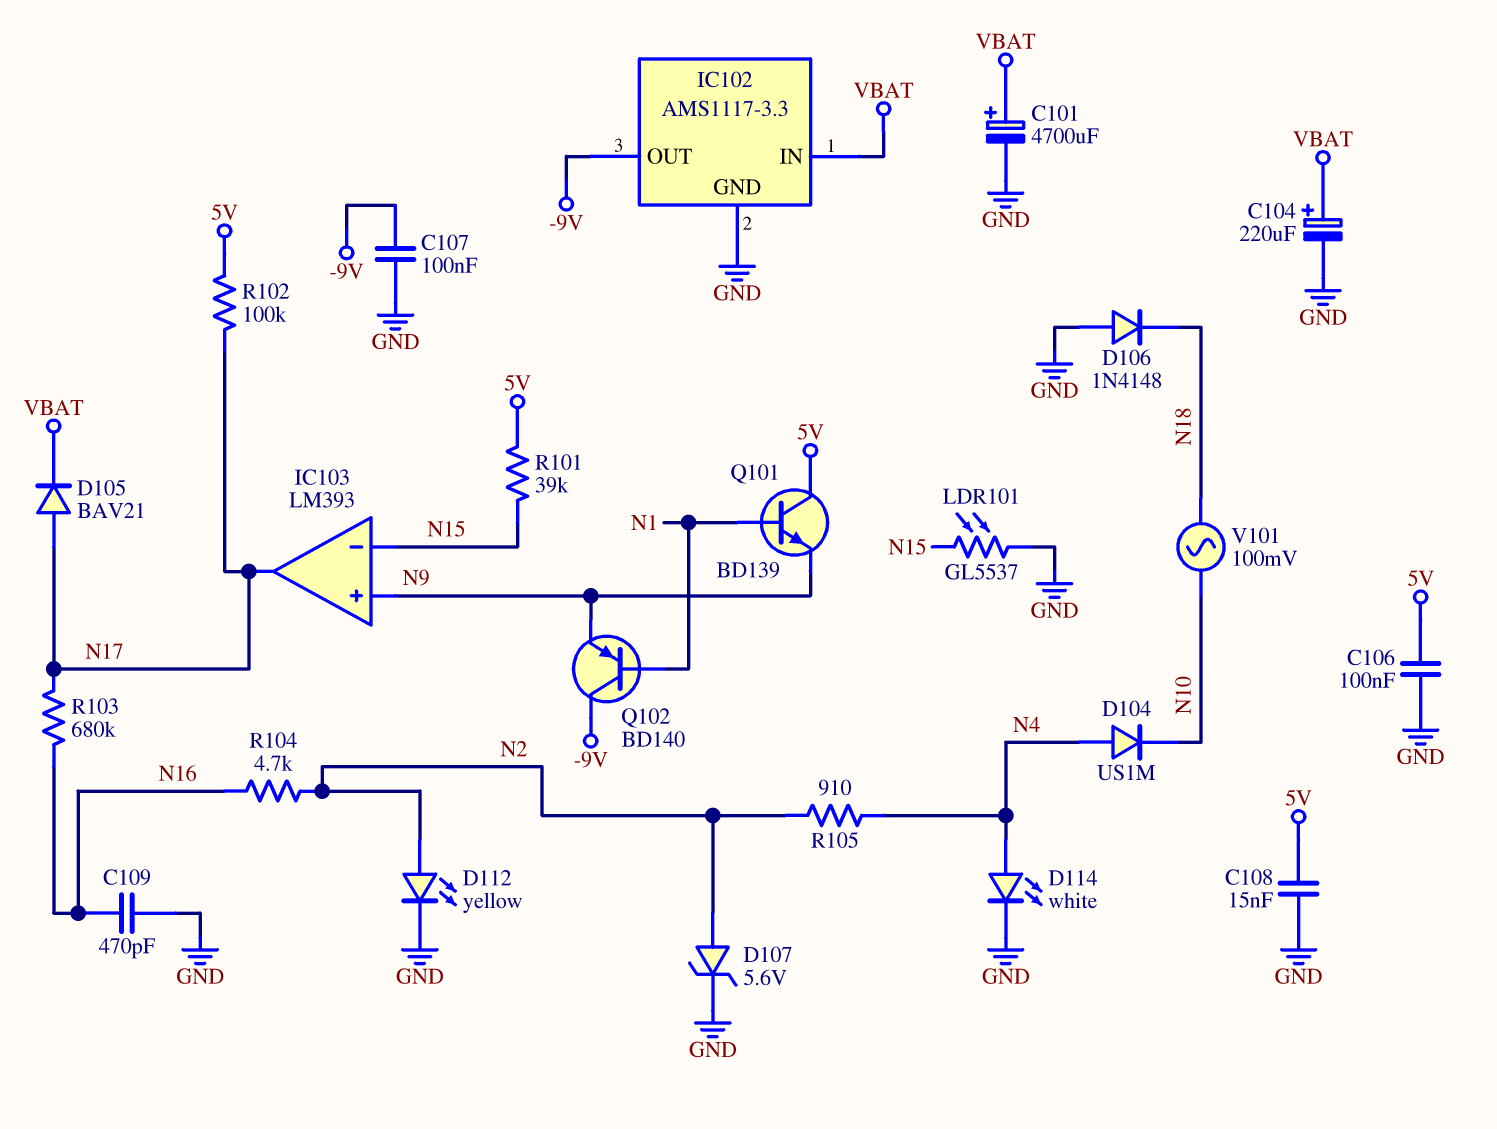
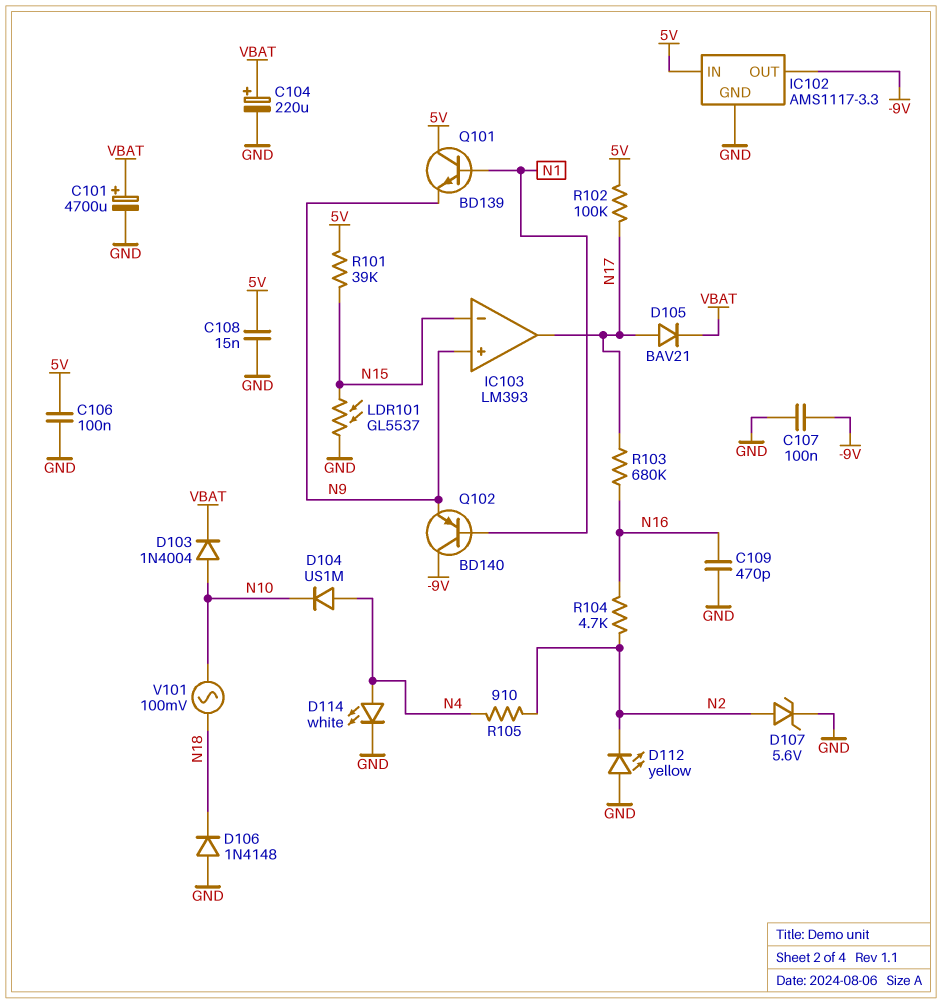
D103: none -> diode 1N4004 (A N10, K VBAT)
D112: LED yellow (A N2, K GND) -> LED yellow (A GND, K N2)
IC102 pin IN: VBAT -> 5V

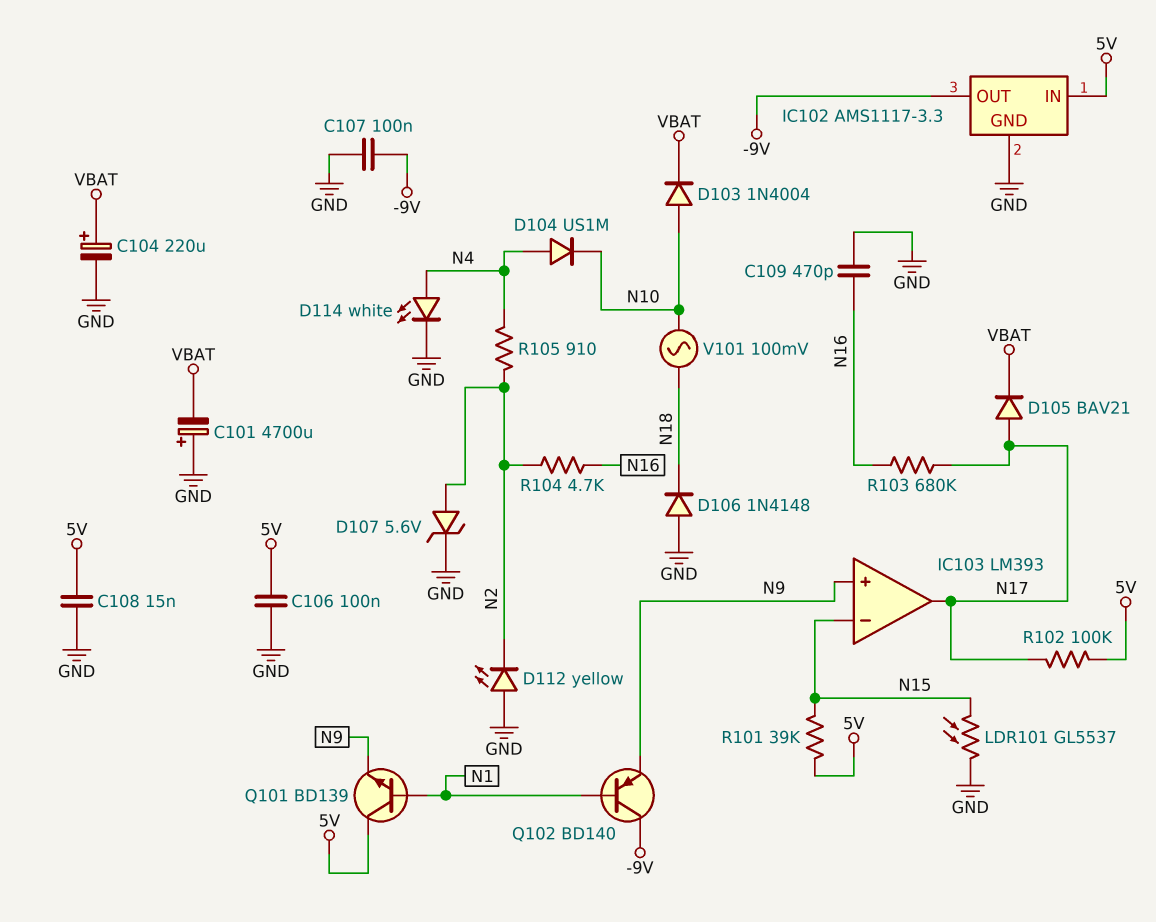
C101: 4700uF (plus VBAT, minus GND) -> 4700uF (plus GND, minus VBAT)

